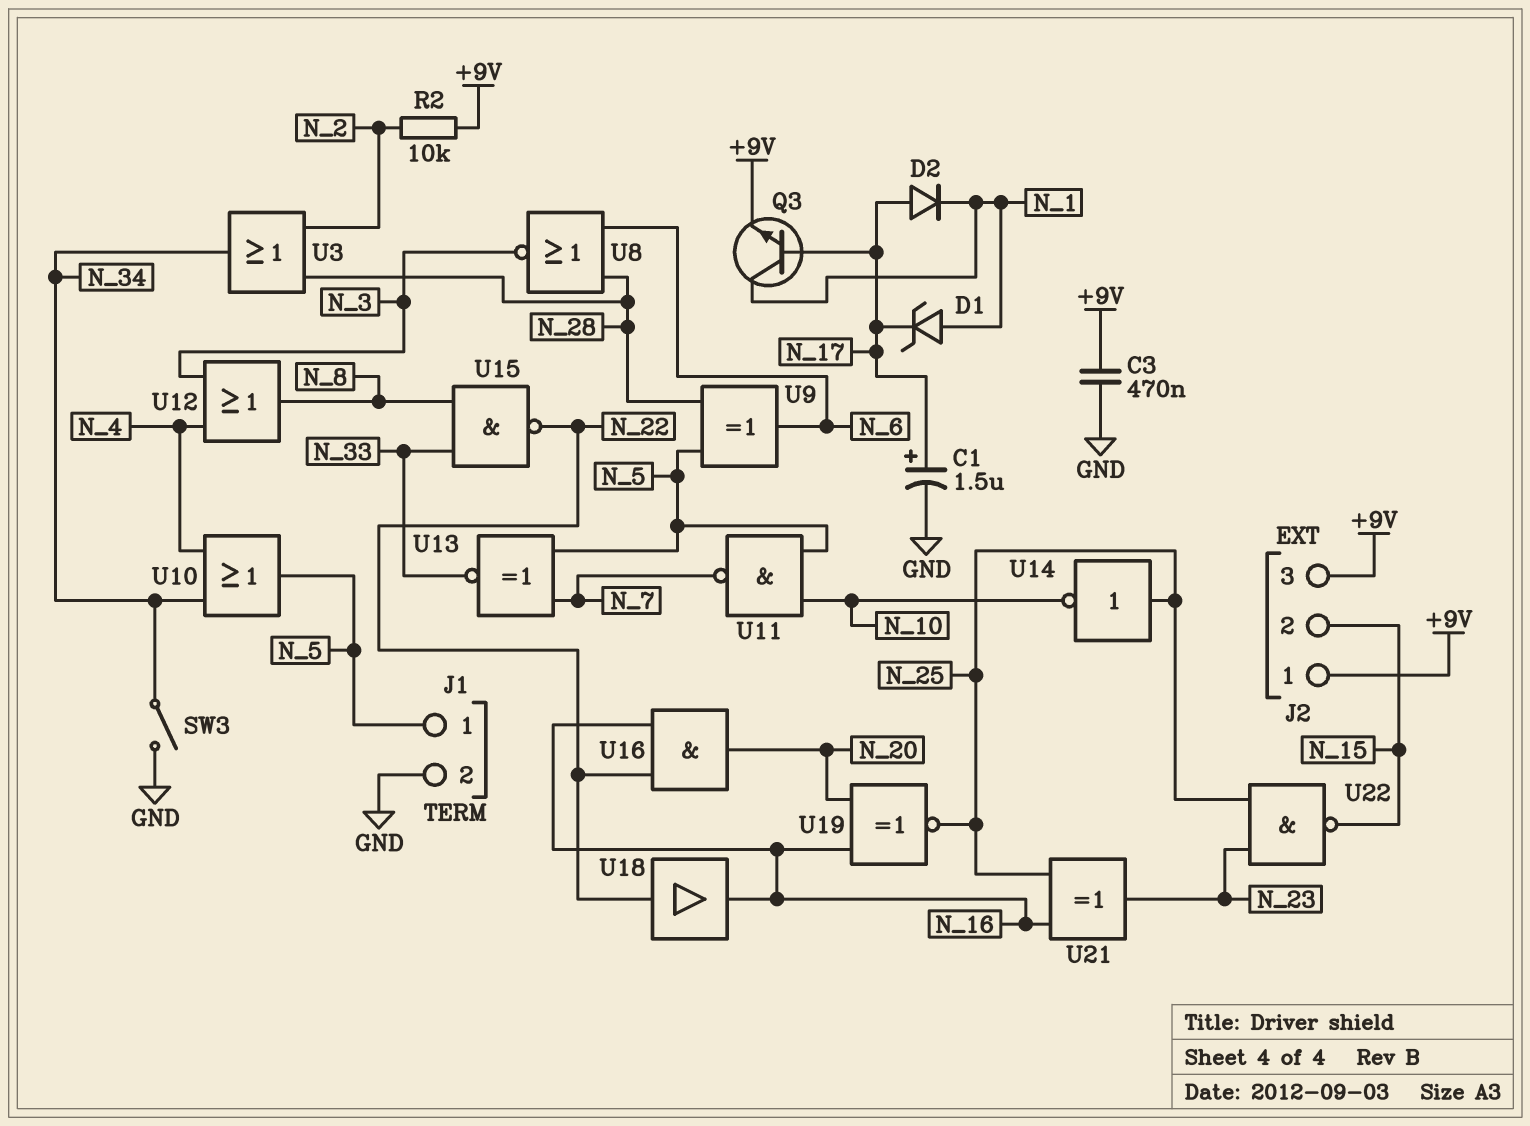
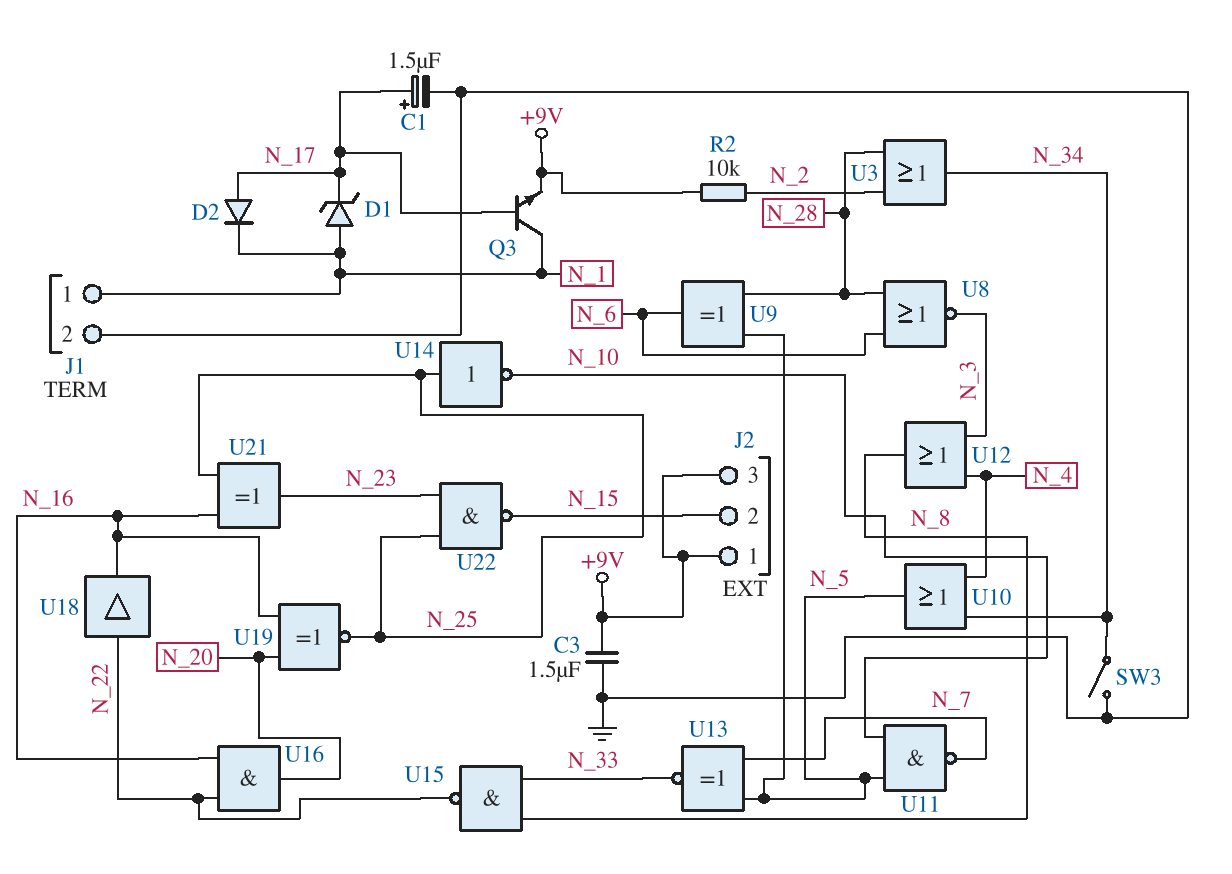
C3: 470nF (+9V, GND) -> 1.5uF (+9V, GND)
J1 pin 1: N_5 -> N_1

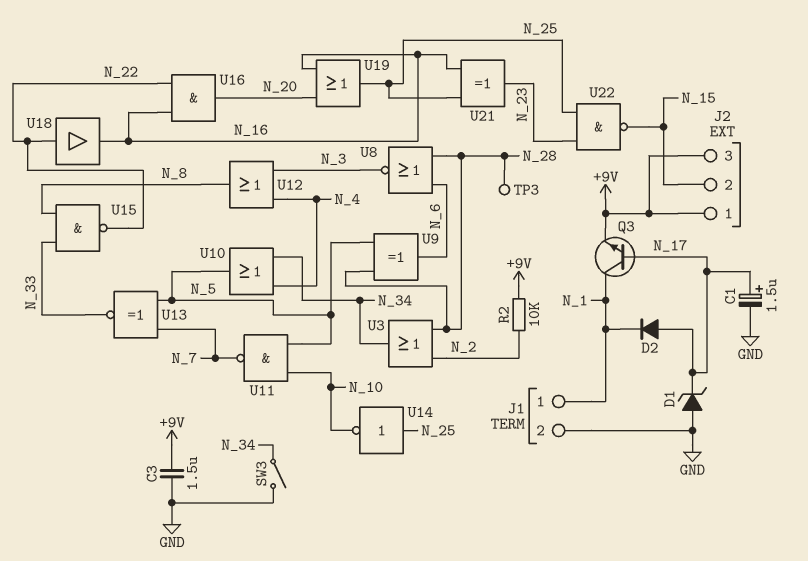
D1: zener (A N_1, K N_17) -> zener (A GND, K N_17)
TP3: none -> test point (N_28)
U19: XNOR (in N_16, in N_20, out N_25) -> OR (in N_16, in N_20, out N_25)

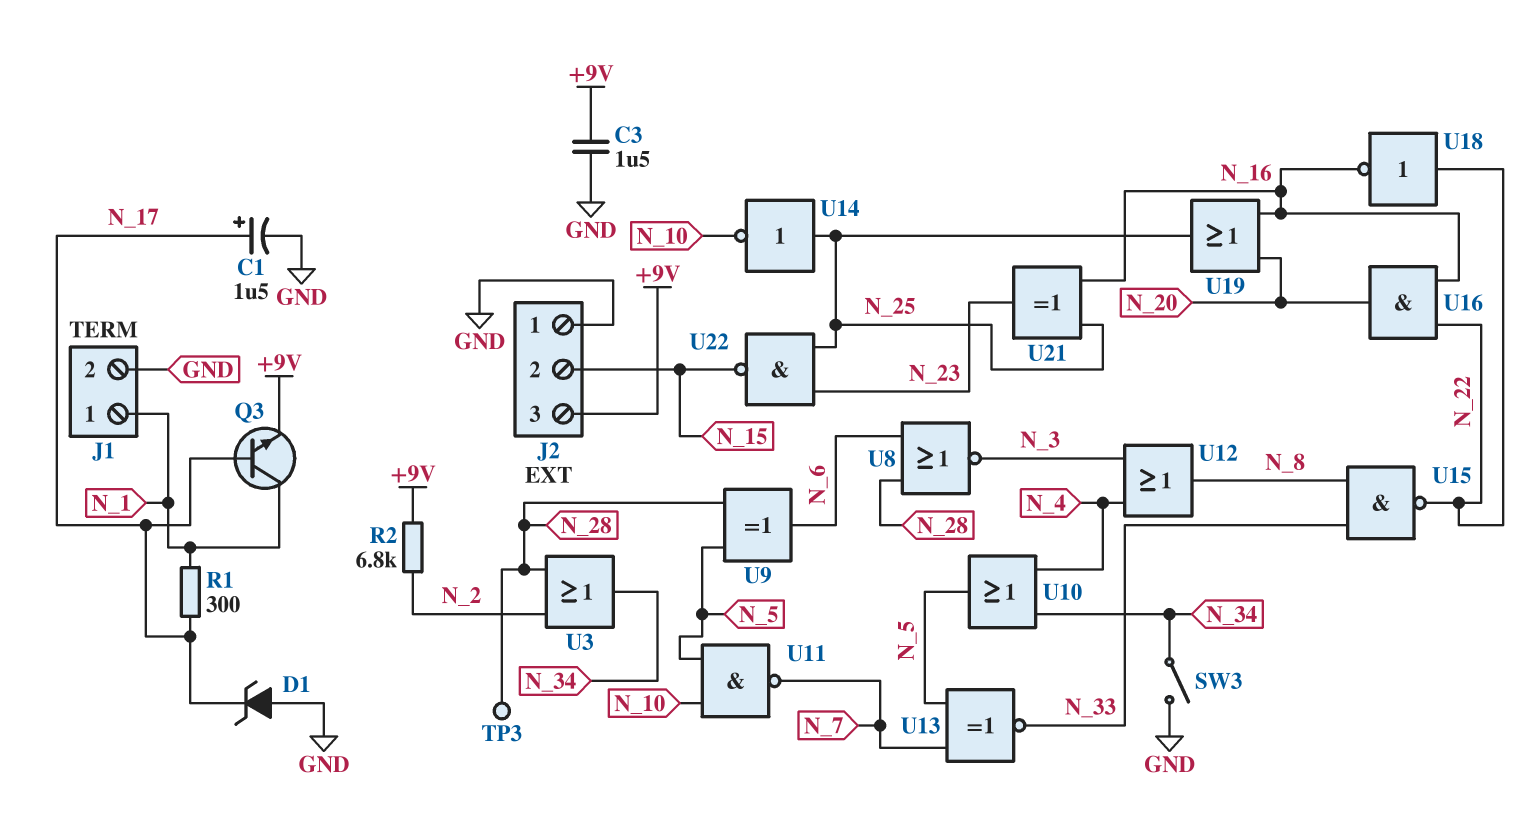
D2: diode (A N_17, K N_1) -> none
J2 pin 1: +9V -> GND
R1: none -> 300 (N_1, N_17)
R2: 10k (+9V, N_2) -> 6.8k (+9V, N_2)
U18: buffer (in N_22, out N_16) -> NOT (in N_22, out N_16)

